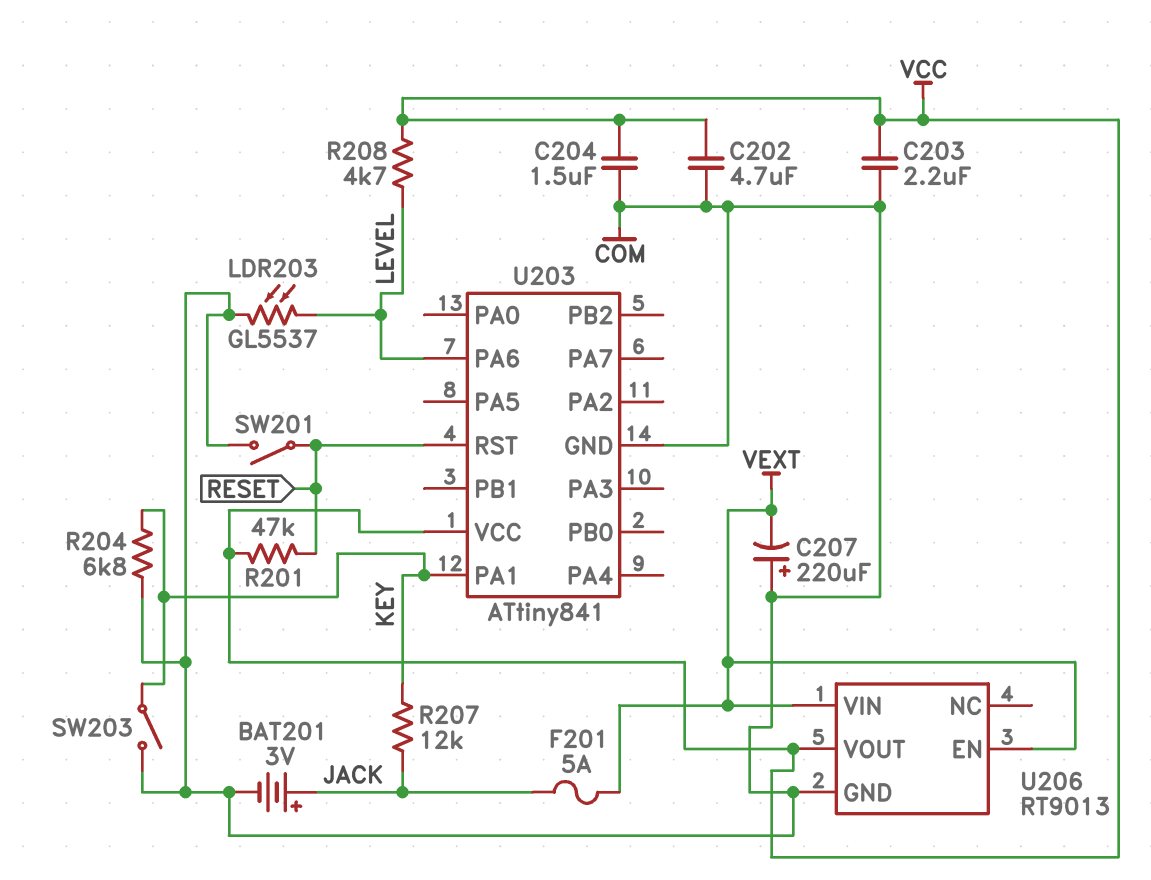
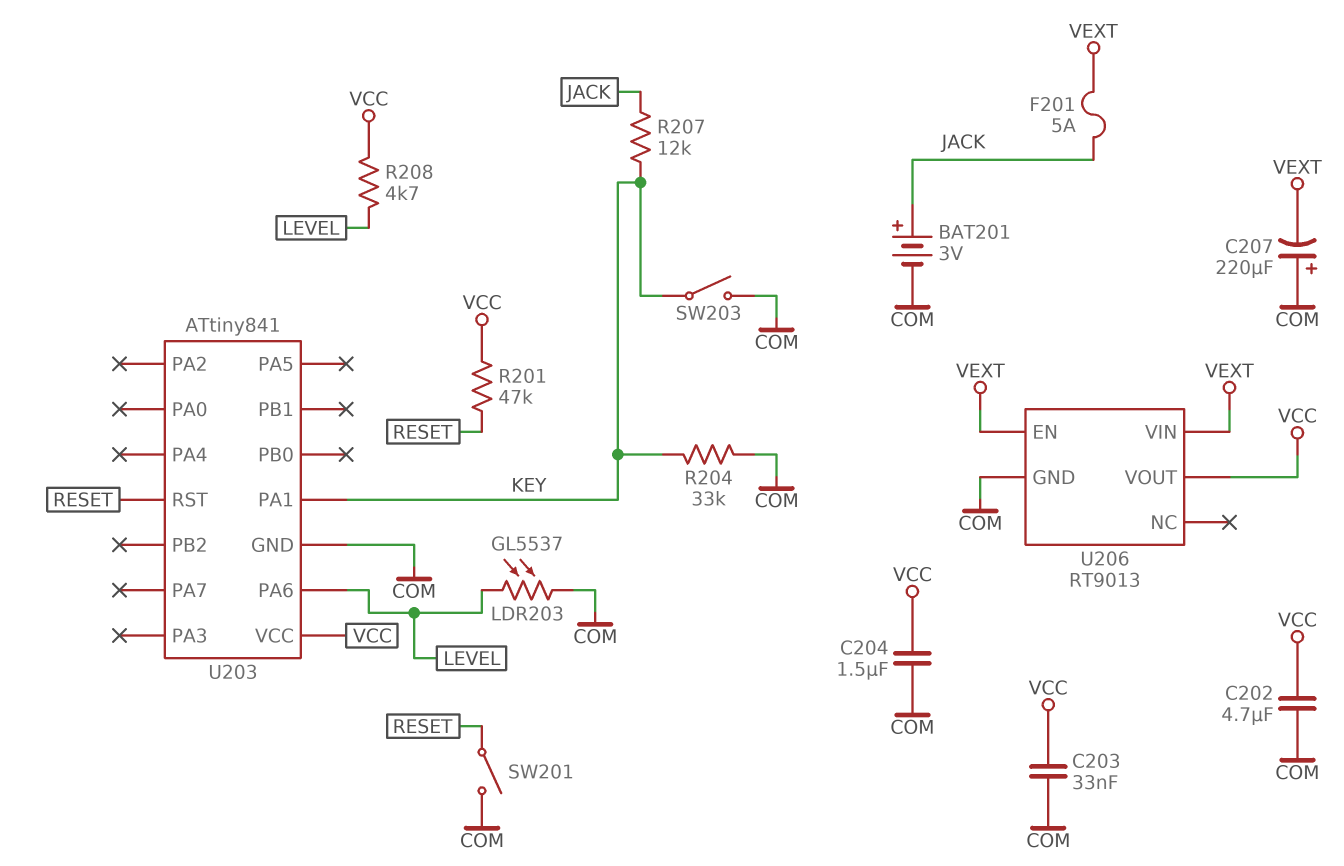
C203: 2.2uF (COM, VCC) -> 33nF (COM, VCC)
R204: 6.8k (COM, KEY) -> 33k (COM, KEY)

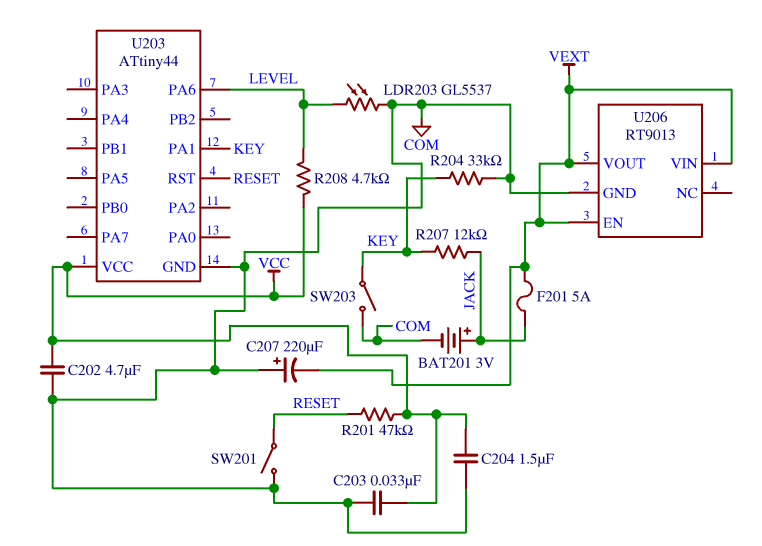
U203: ATtiny841 -> ATtiny44
U206 pin VOUT: VCC -> VEXT

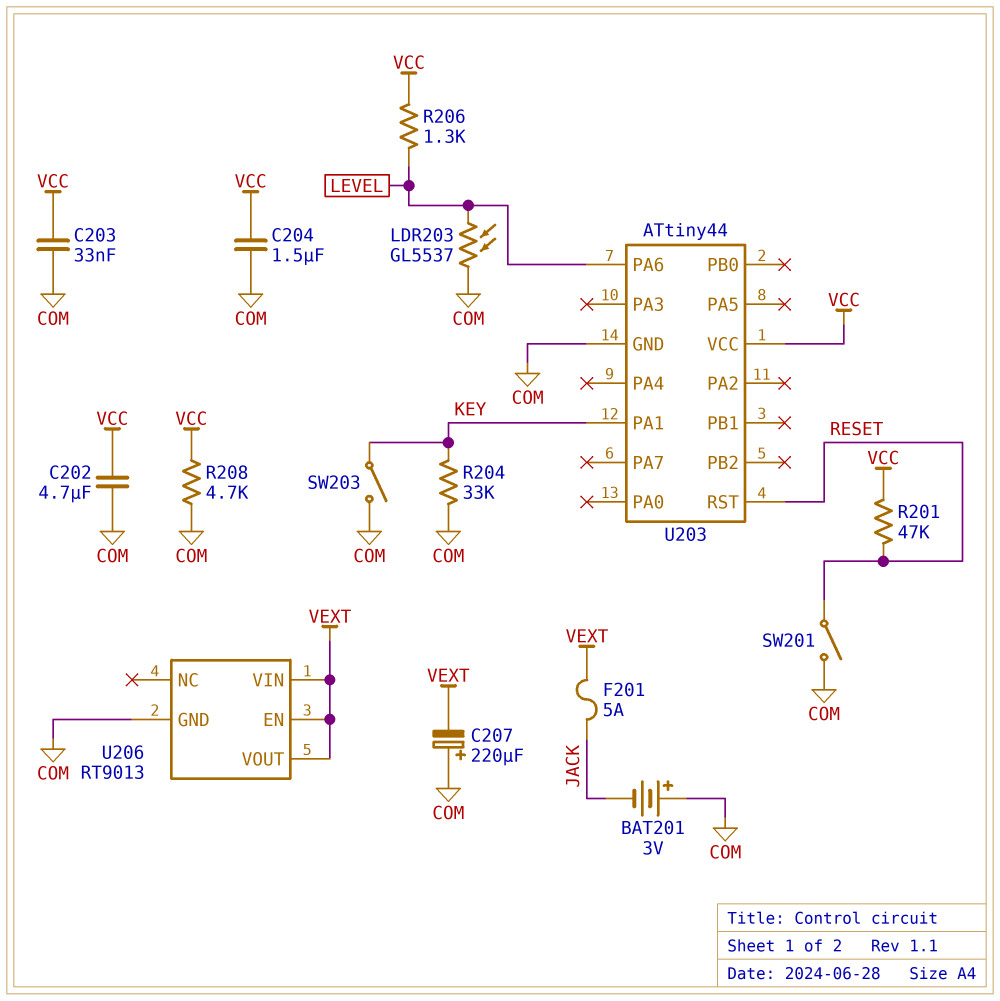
BAT201: 3V (plus JACK, minus COM) -> 3V (plus COM, minus JACK)
R206: none -> 1.3k (LEVEL, VCC)
R207: 12k (JACK, KEY) -> none
R208: 4.7k (LEVEL, VCC) -> 4.7k (COM, VCC)

